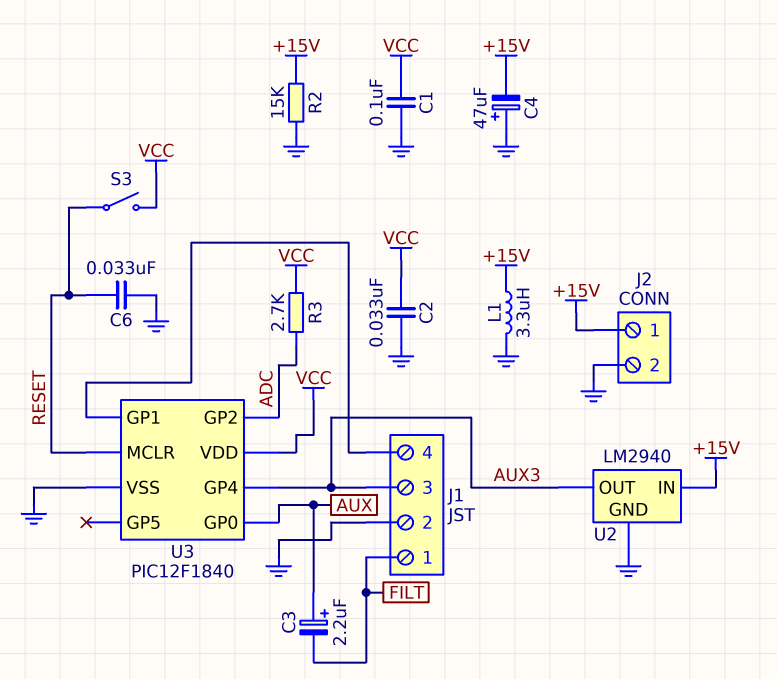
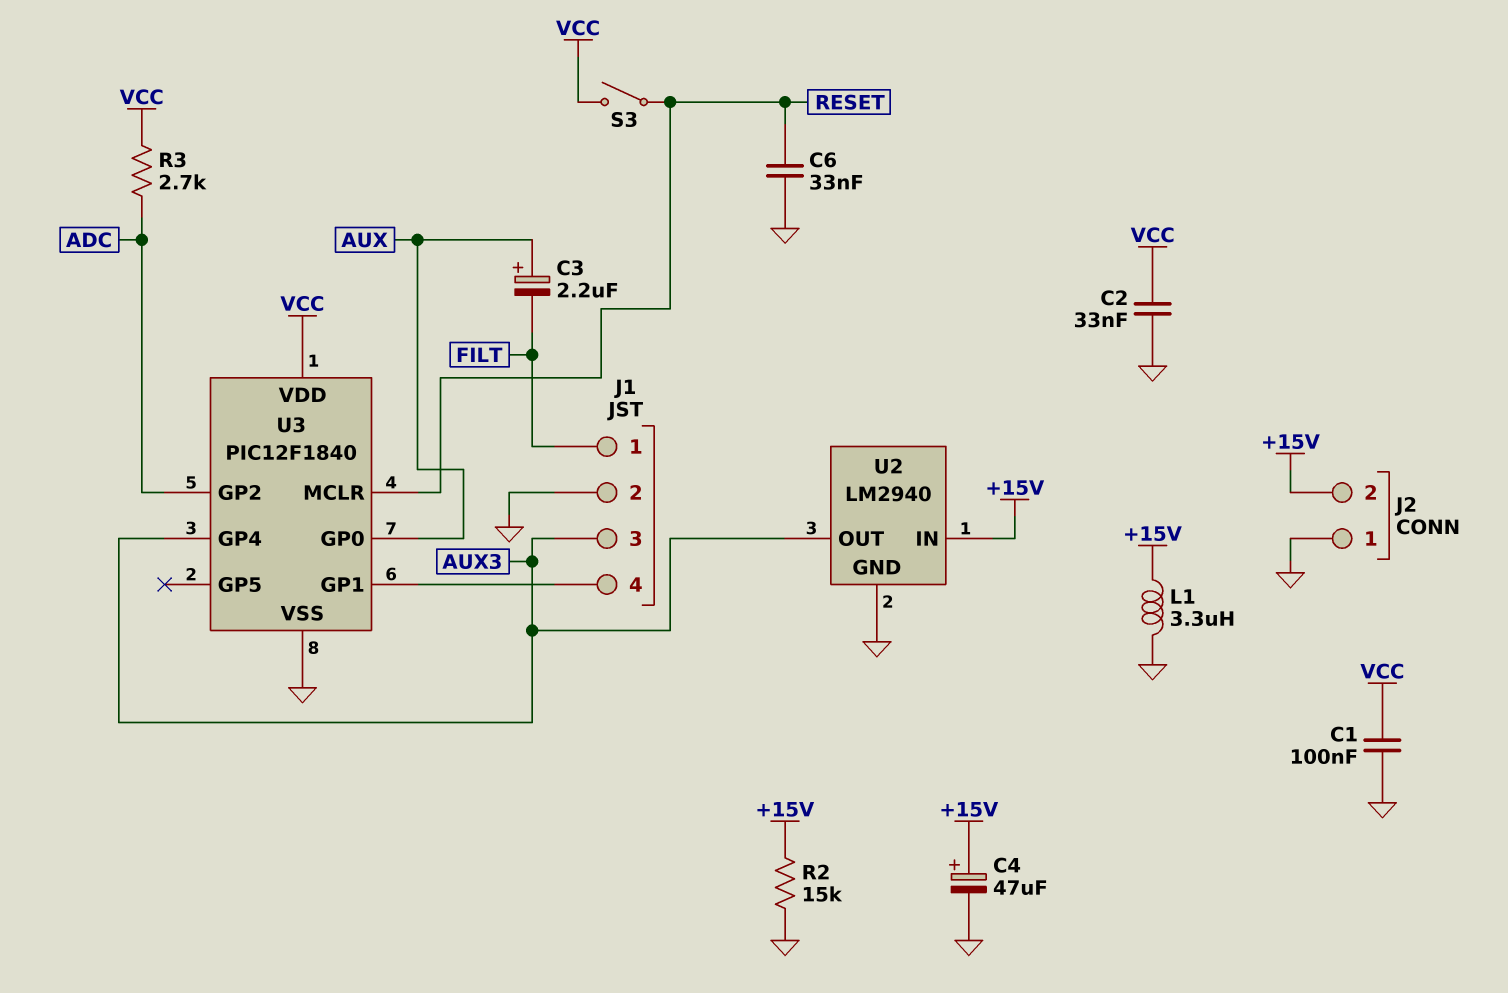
C4: 47uF (plus GND, minus +15V) -> 47uF (plus +15V, minus GND)
J2 pin 1: +15V -> GND
J2 pin 2: GND -> +15V

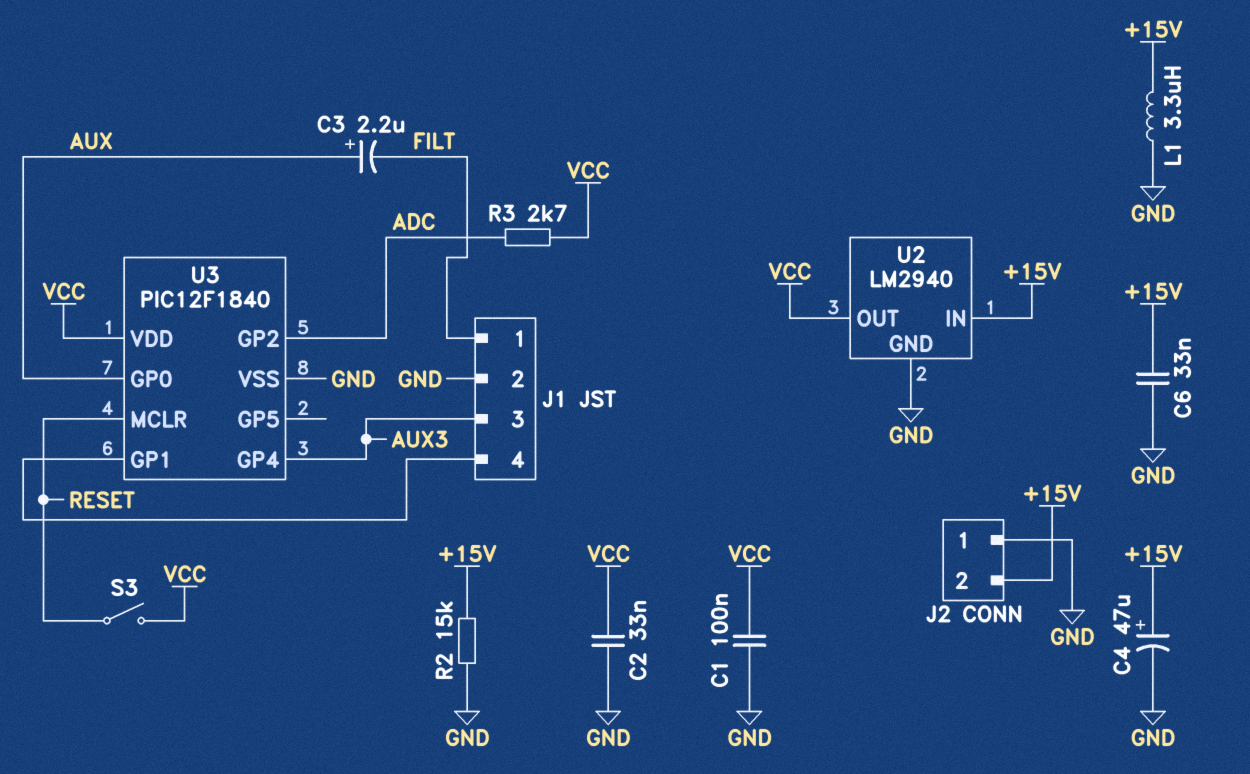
C6: 33nF (GND, RESET) -> 33nF (+15V, GND)
U2 pin OUT: AUX3 -> VCC

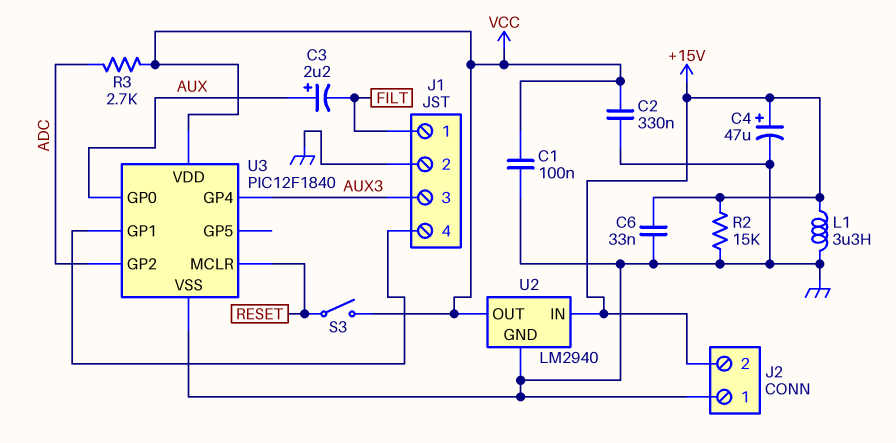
C2: 33nF (GND, VCC) -> 330nF (GND, VCC)

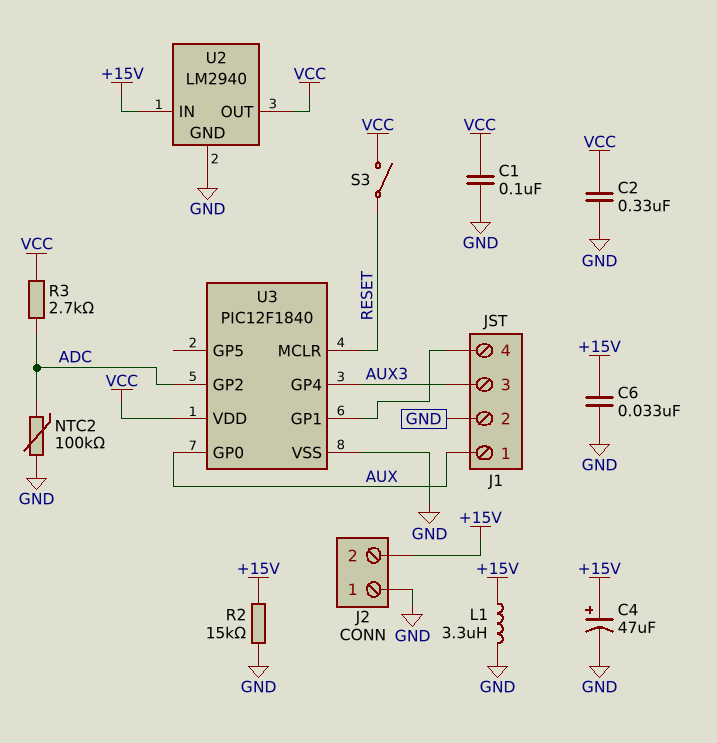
C3: 2.2uF (plus AUX, minus FILT) -> none
J1 pin 1: FILT -> AUX
NTC2: none -> 100k (ADC, GND)

